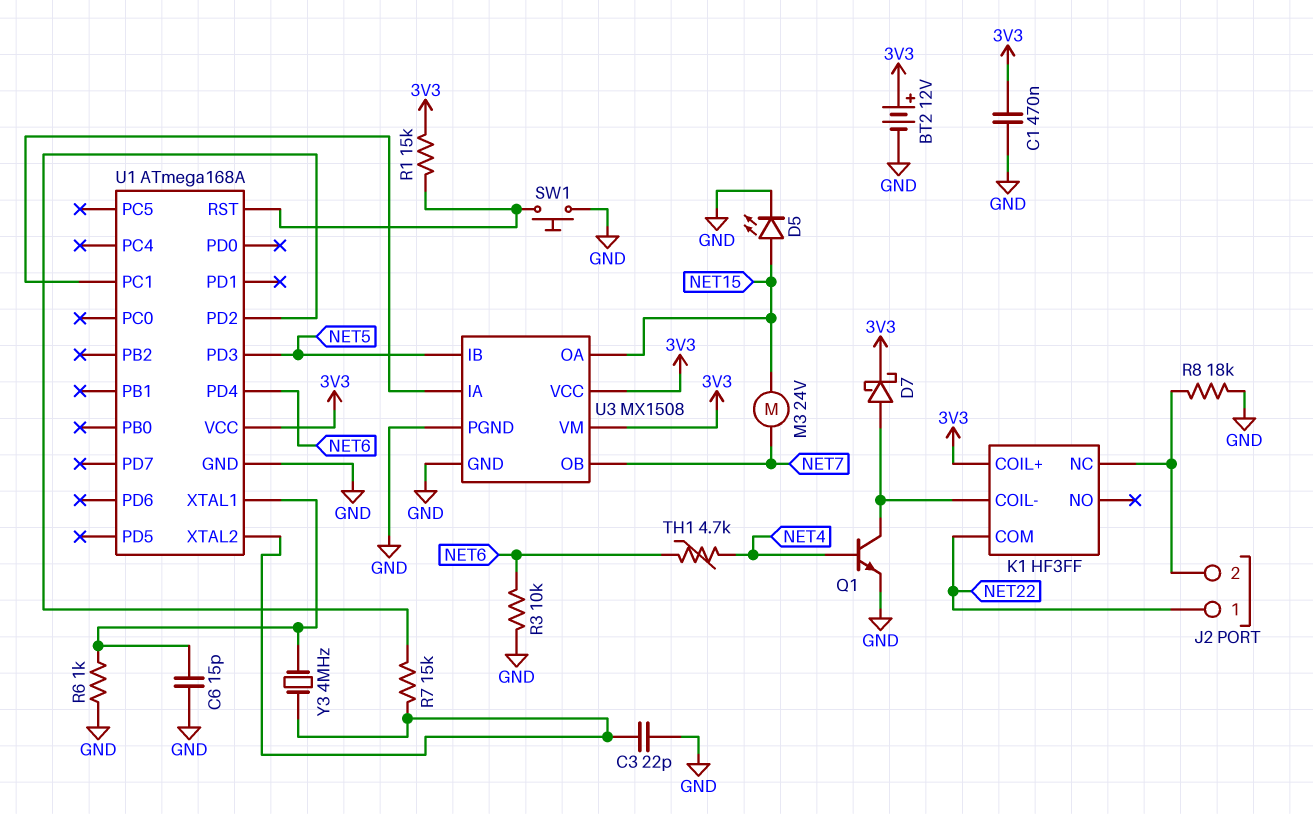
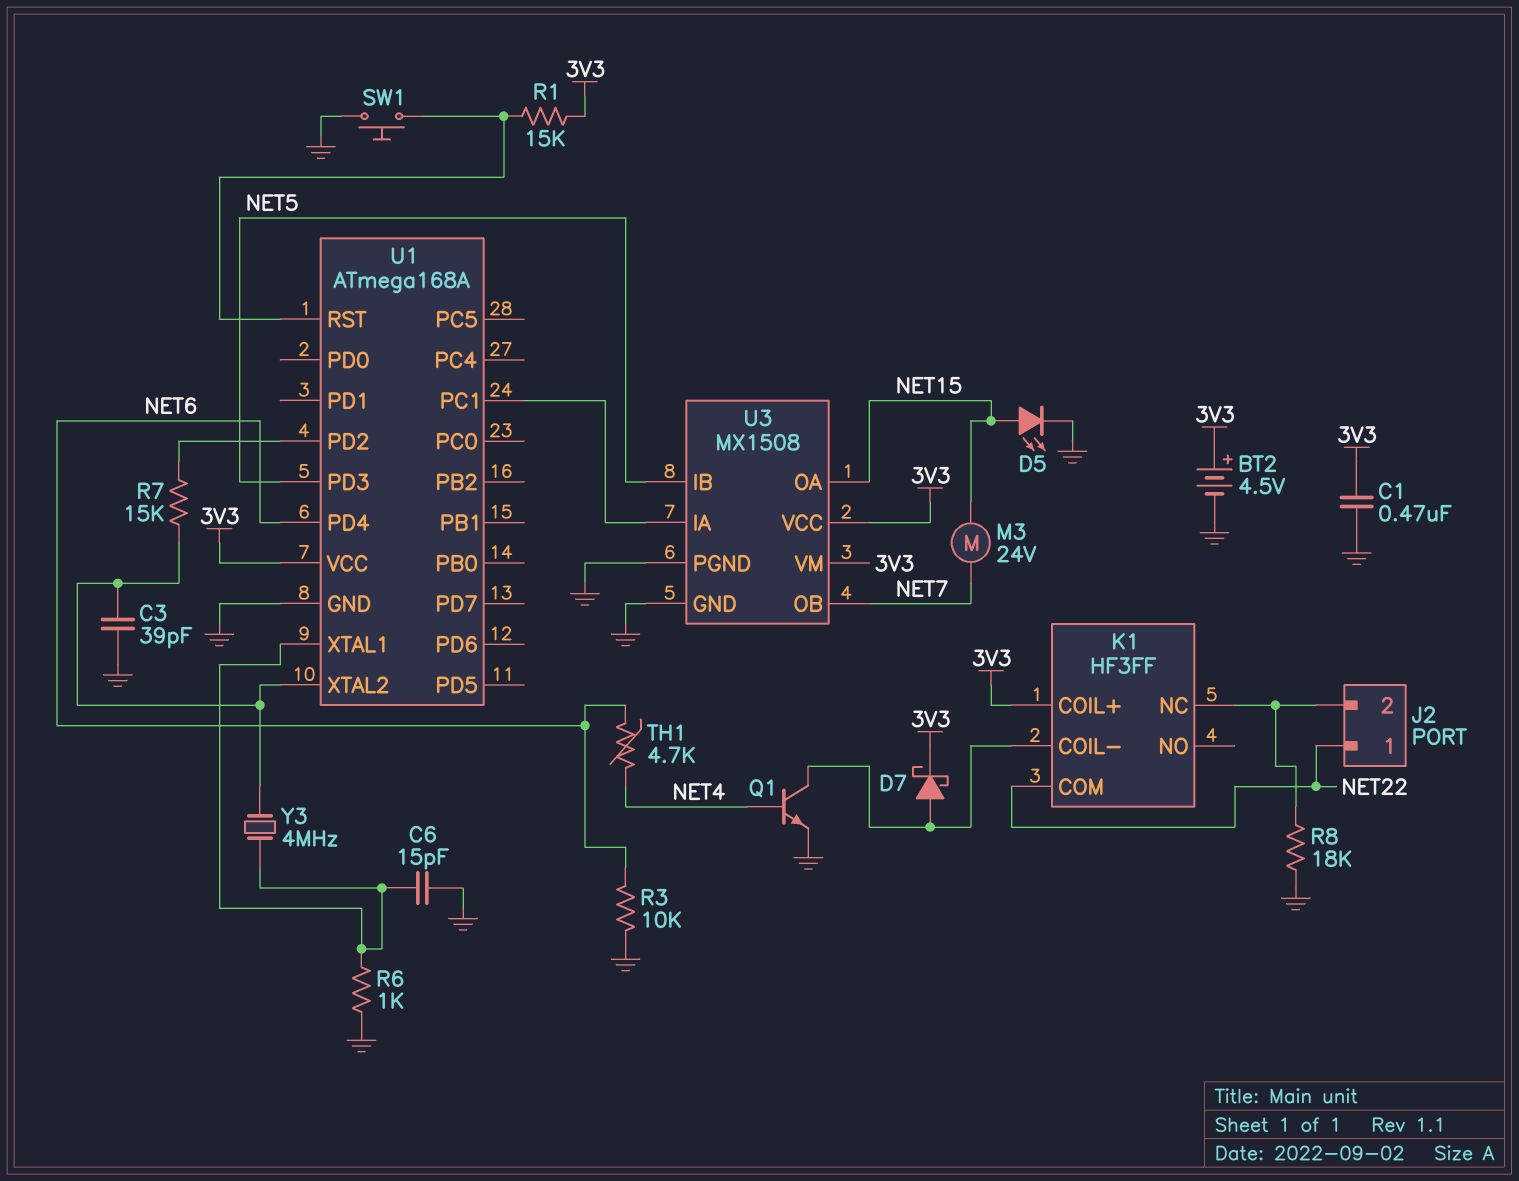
BT2: 12V (plus 3V3, minus GND) -> 4.5V (plus 3V3, minus GND)
C3: 22pF (GND, U1/XTAL2) -> 39pF (GND, U1/XTAL2)

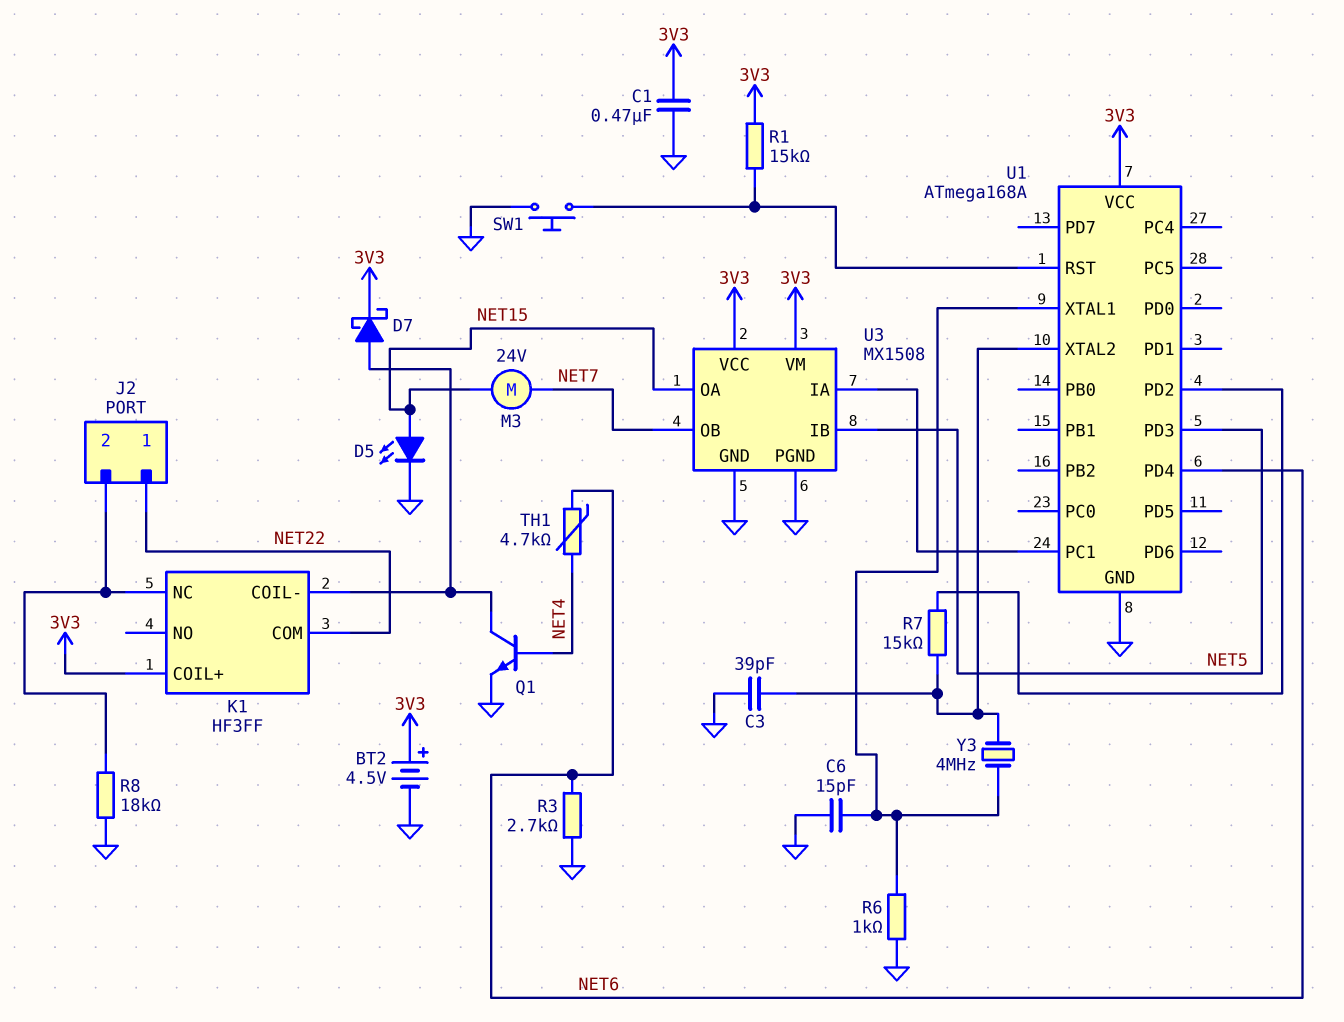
R3: 10k (GND, NET6) -> 2.7k (GND, NET6)

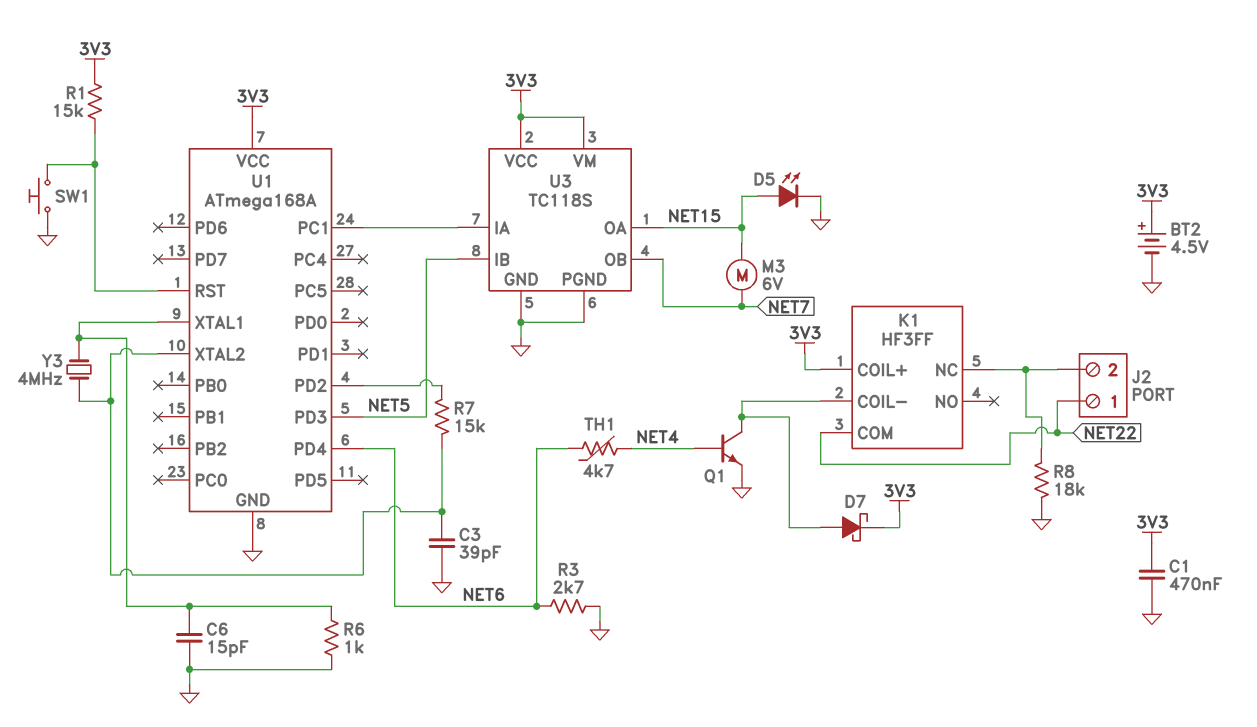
M3: motor 24V (NET7, NET15) -> motor 6V (NET7, NET15)
U3: MX1508 -> TC118S

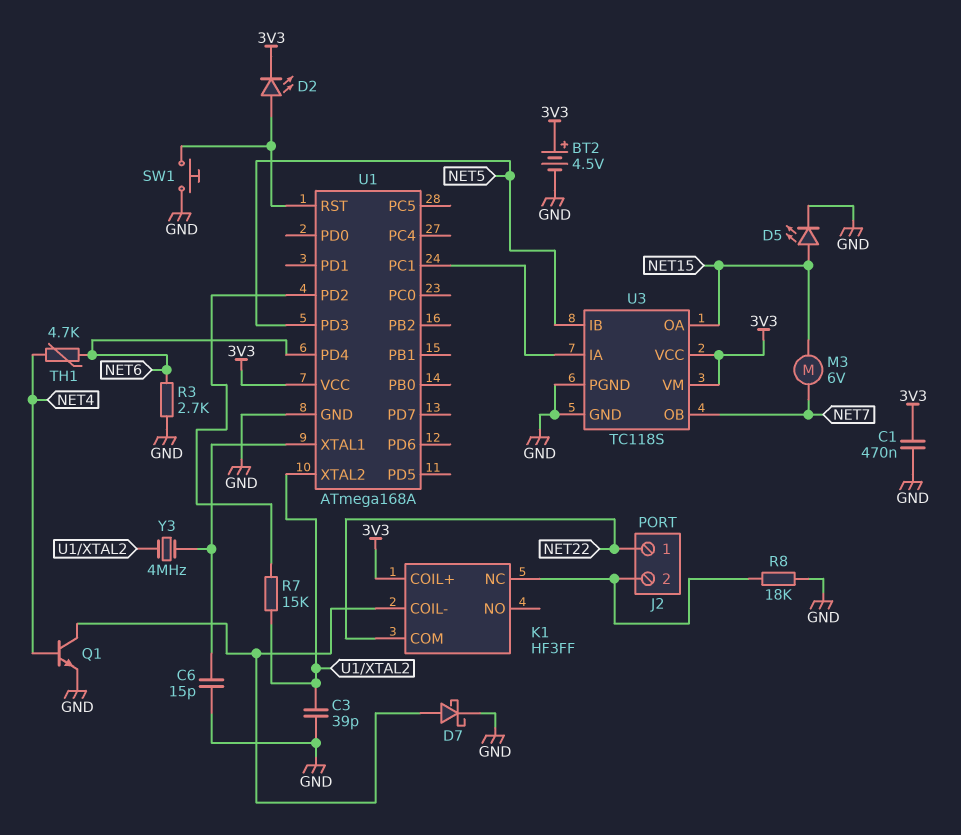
D2: none -> LED (A U1/RST, K 3V3)
D7: schottky (A K1/COIL-, K 3V3) -> schottky (A K1/COIL-, K GND)
R1: 15k (3V3, U1/RST) -> none
R6: 1k (GND, U1/XTAL1) -> none

